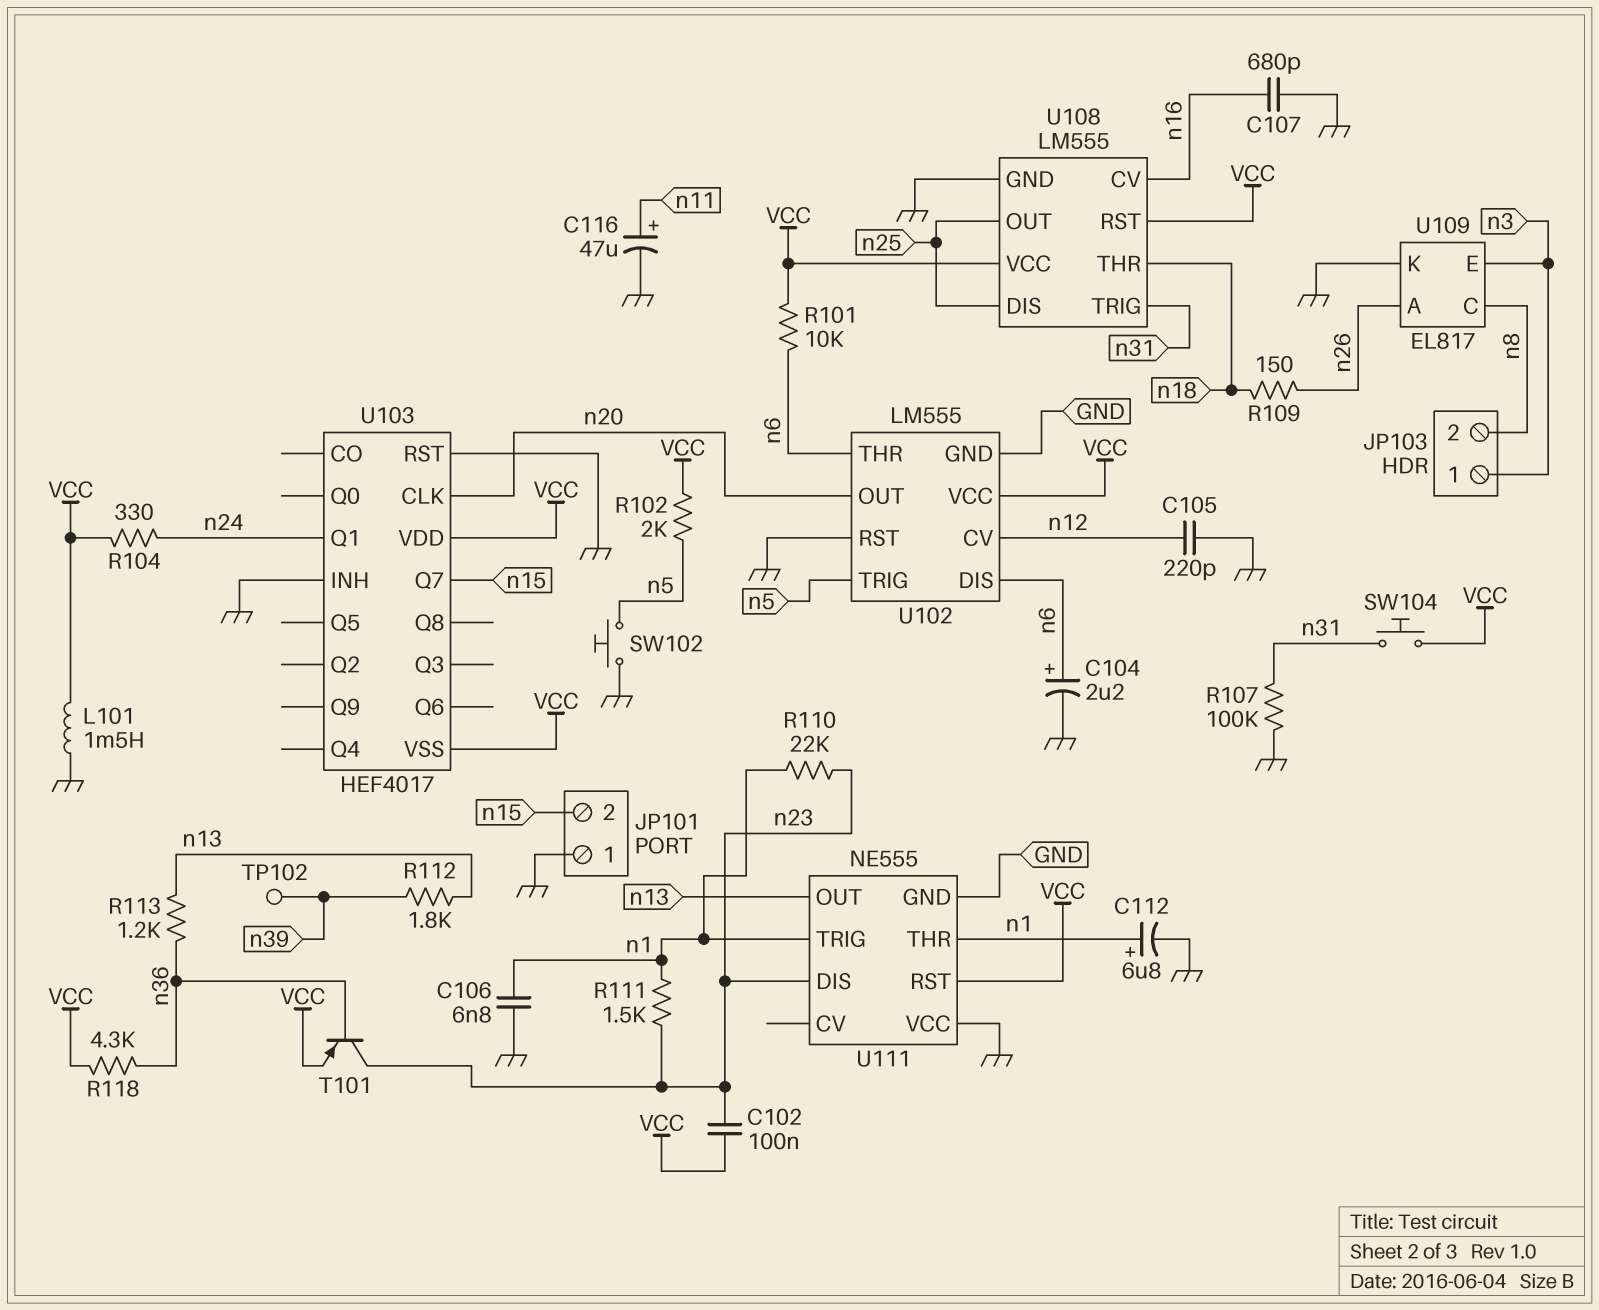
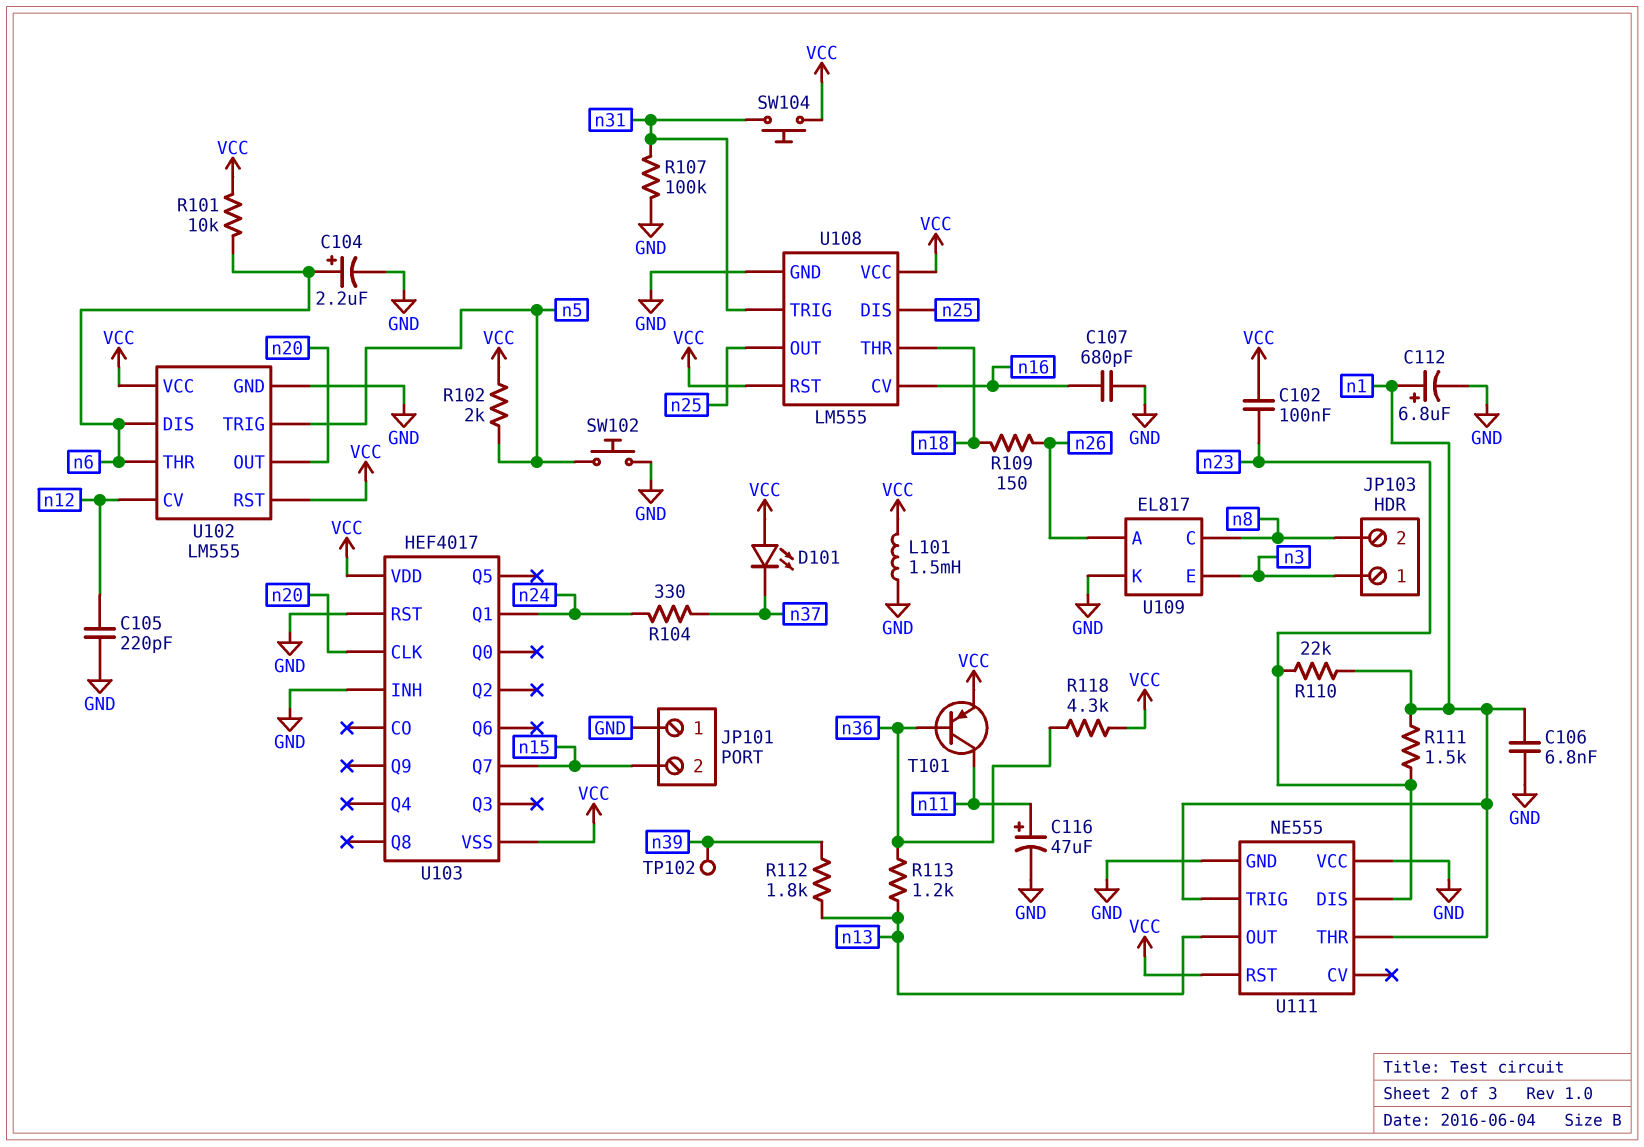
D101: none -> LED (A VCC, K n37)
R104: 330 (VCC, n24) -> 330 (n24, n37)
T101: PNP (B n36, C n23, E VCC) -> PNP (B n36, C n11, E VCC)
U102 pin RST: GND -> VCC

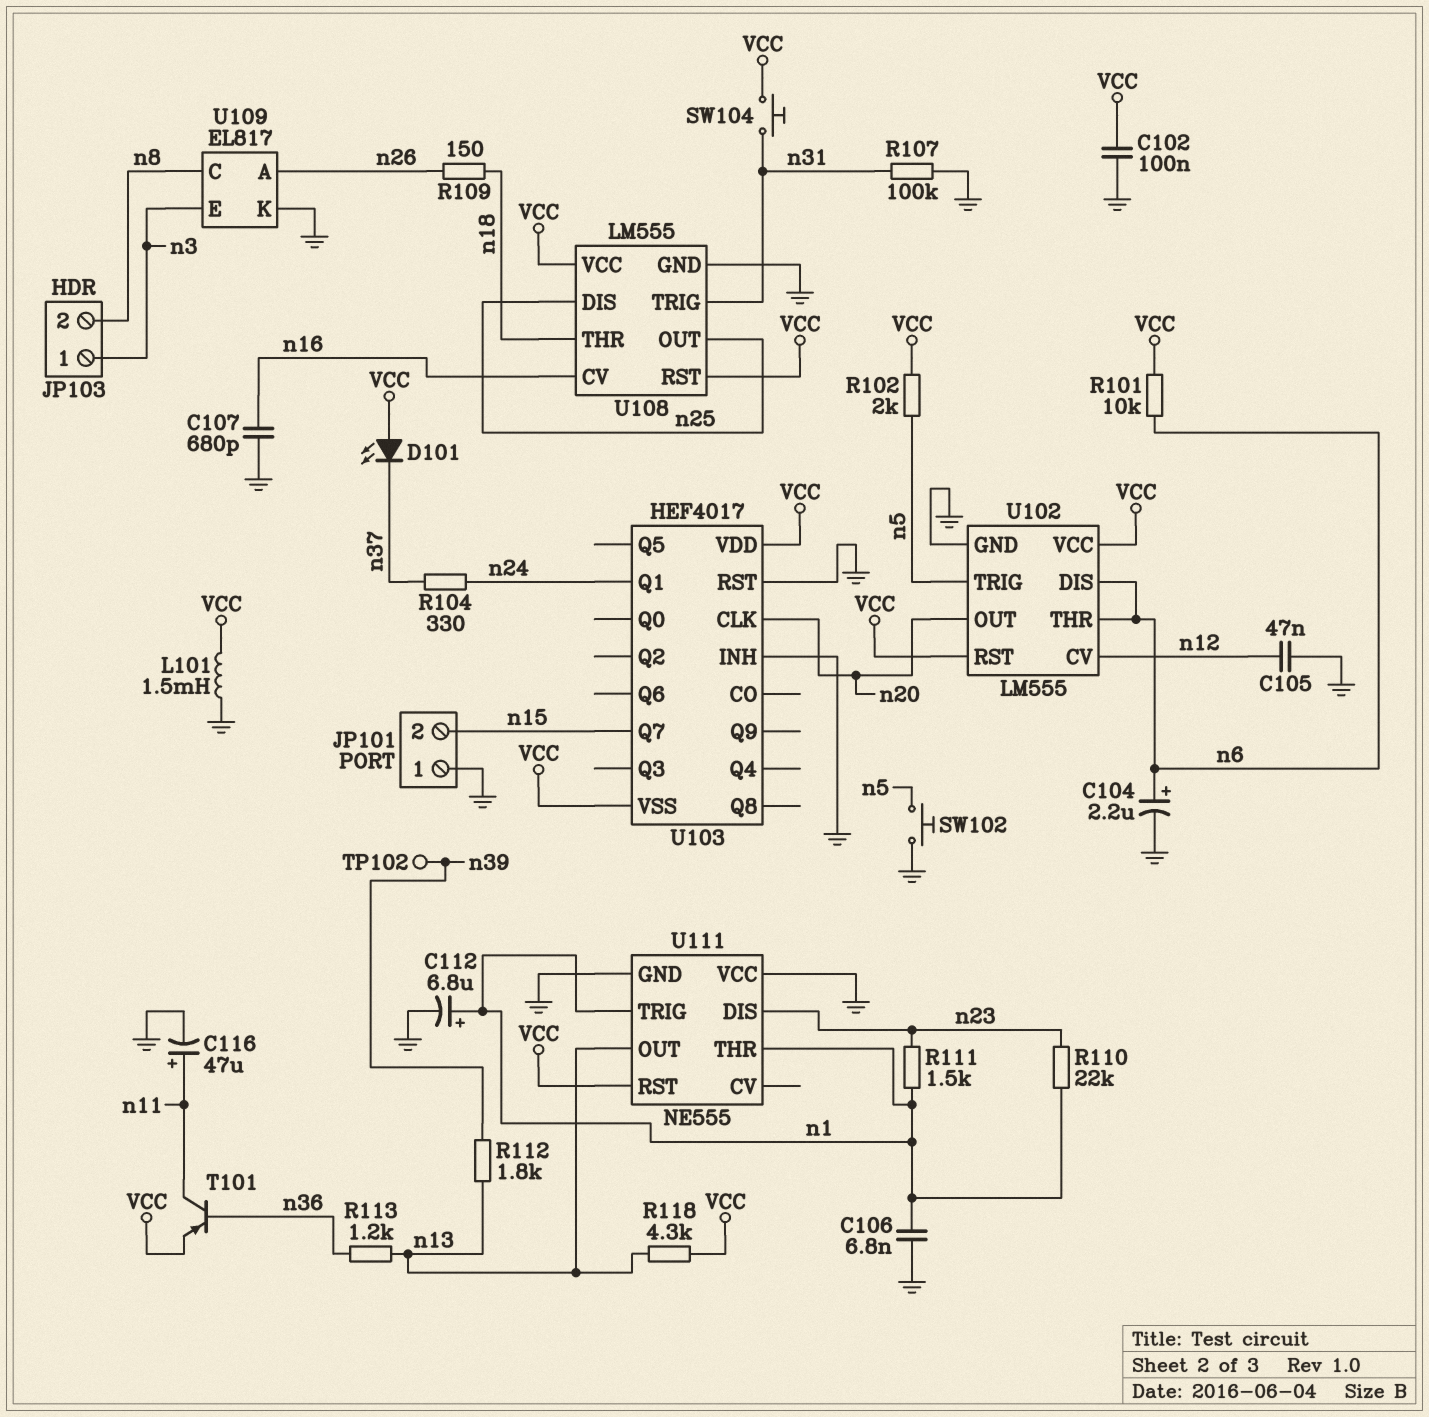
C102: 100nF (VCC, n23) -> 100nF (GND, VCC)
C105: 220pF (GND, n12) -> 47nF (GND, n12)
R118: 4.3k (VCC, n36) -> 4.3k (VCC, n13)

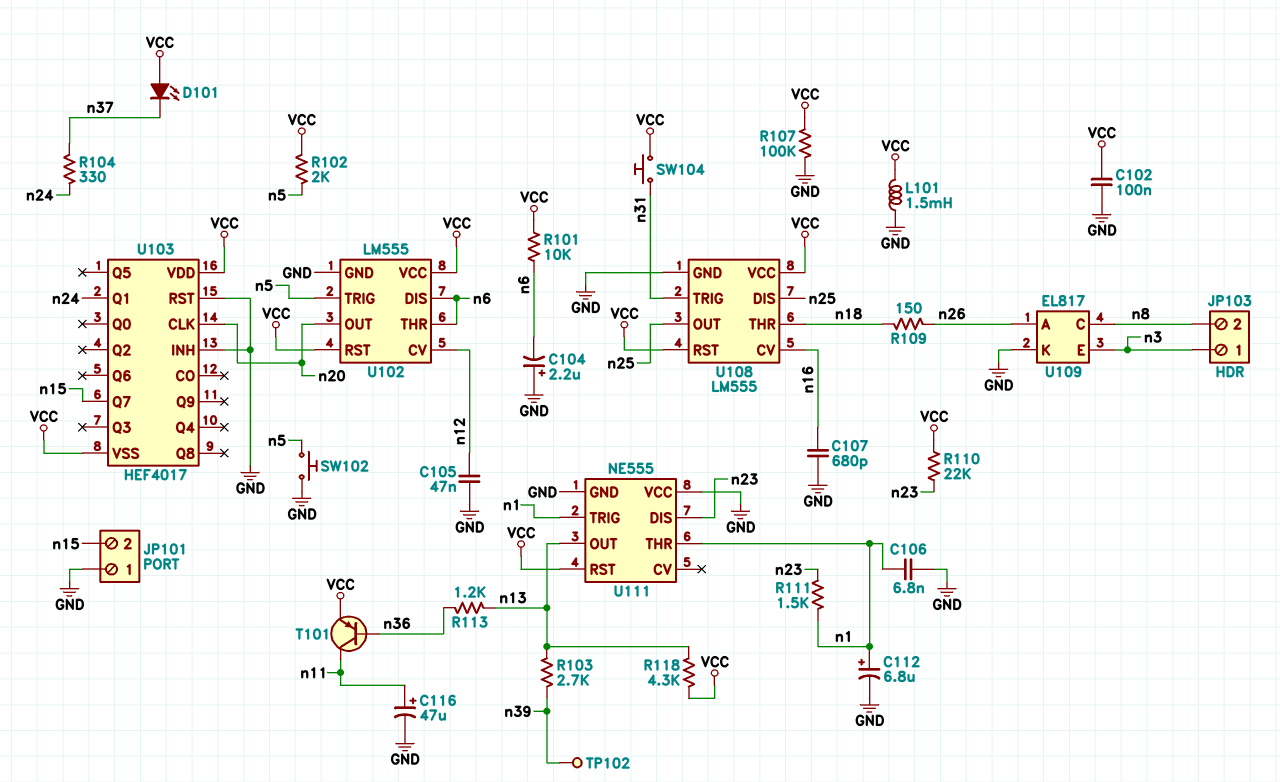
C104: 2.2uF (plus n6, minus GND) -> 2.2uF (plus GND, minus n6)
R103: none -> 2.7k (n13, n39)
R107: 100k (GND, n31) -> 100k (GND, VCC)
R110: 22k (n1, n23) -> 22k (VCC, n23)
R112: 1.8k (n13, n39) -> none

